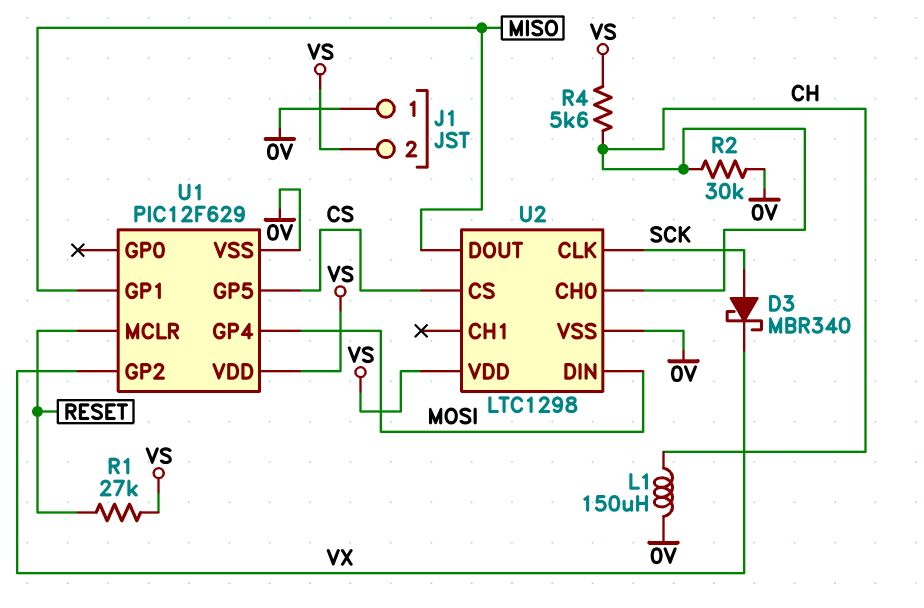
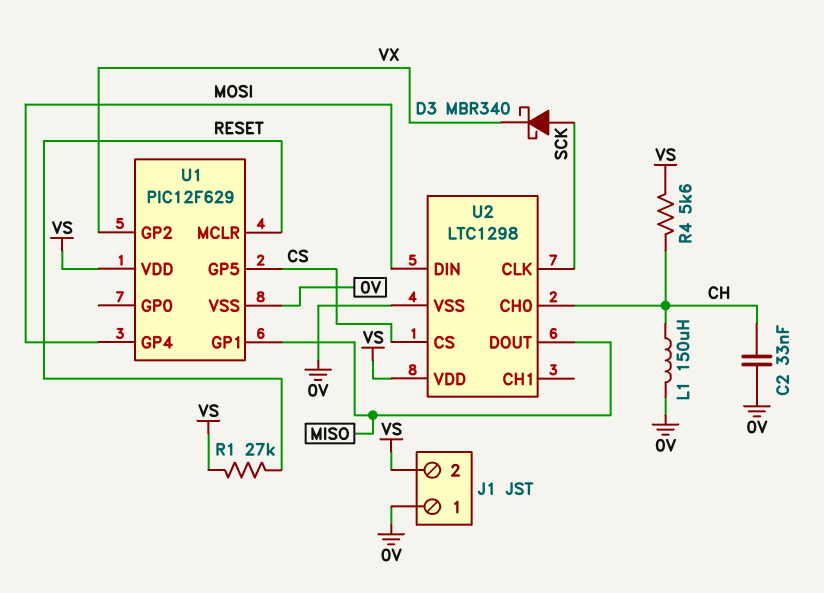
C2: none -> 33nF (0V, CH)
R2: 30k (0V, CH) -> none

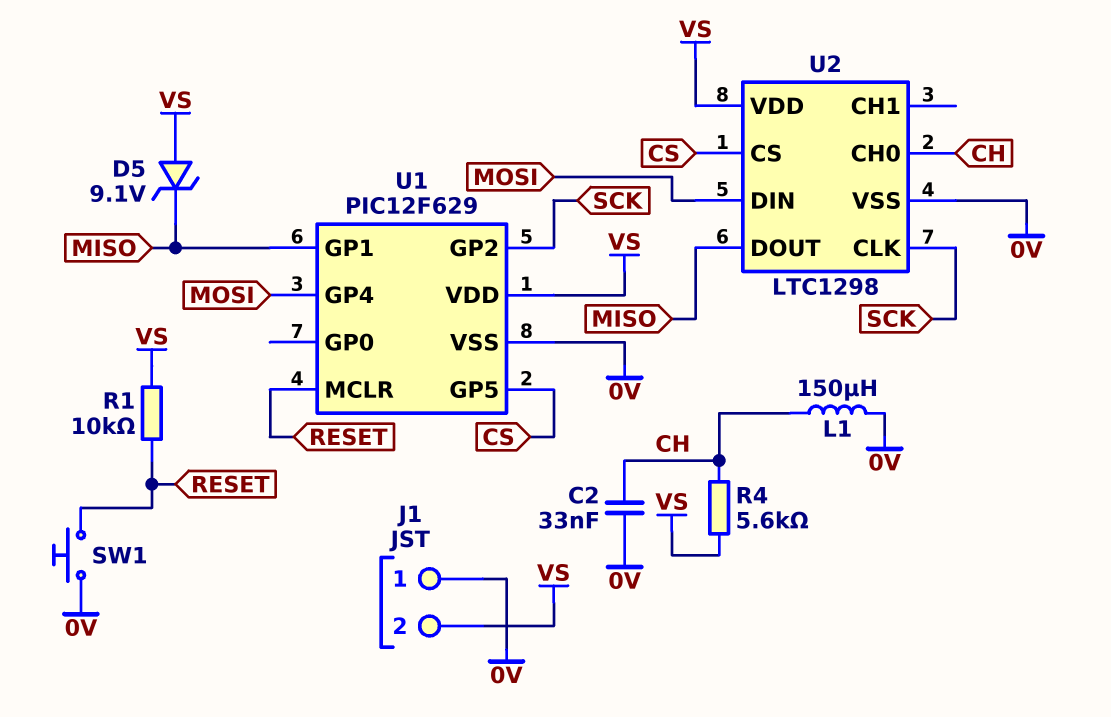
D3: schottky MBR340 (A SCK, K VX) -> none
D5: none -> zener 9.1V (A VS, K MISO)
R1: 27k (RESET, VS) -> 10k (RESET, VS)
SW1: none -> button (0V, RESET)
U1 pin GP2: VX -> SCK

